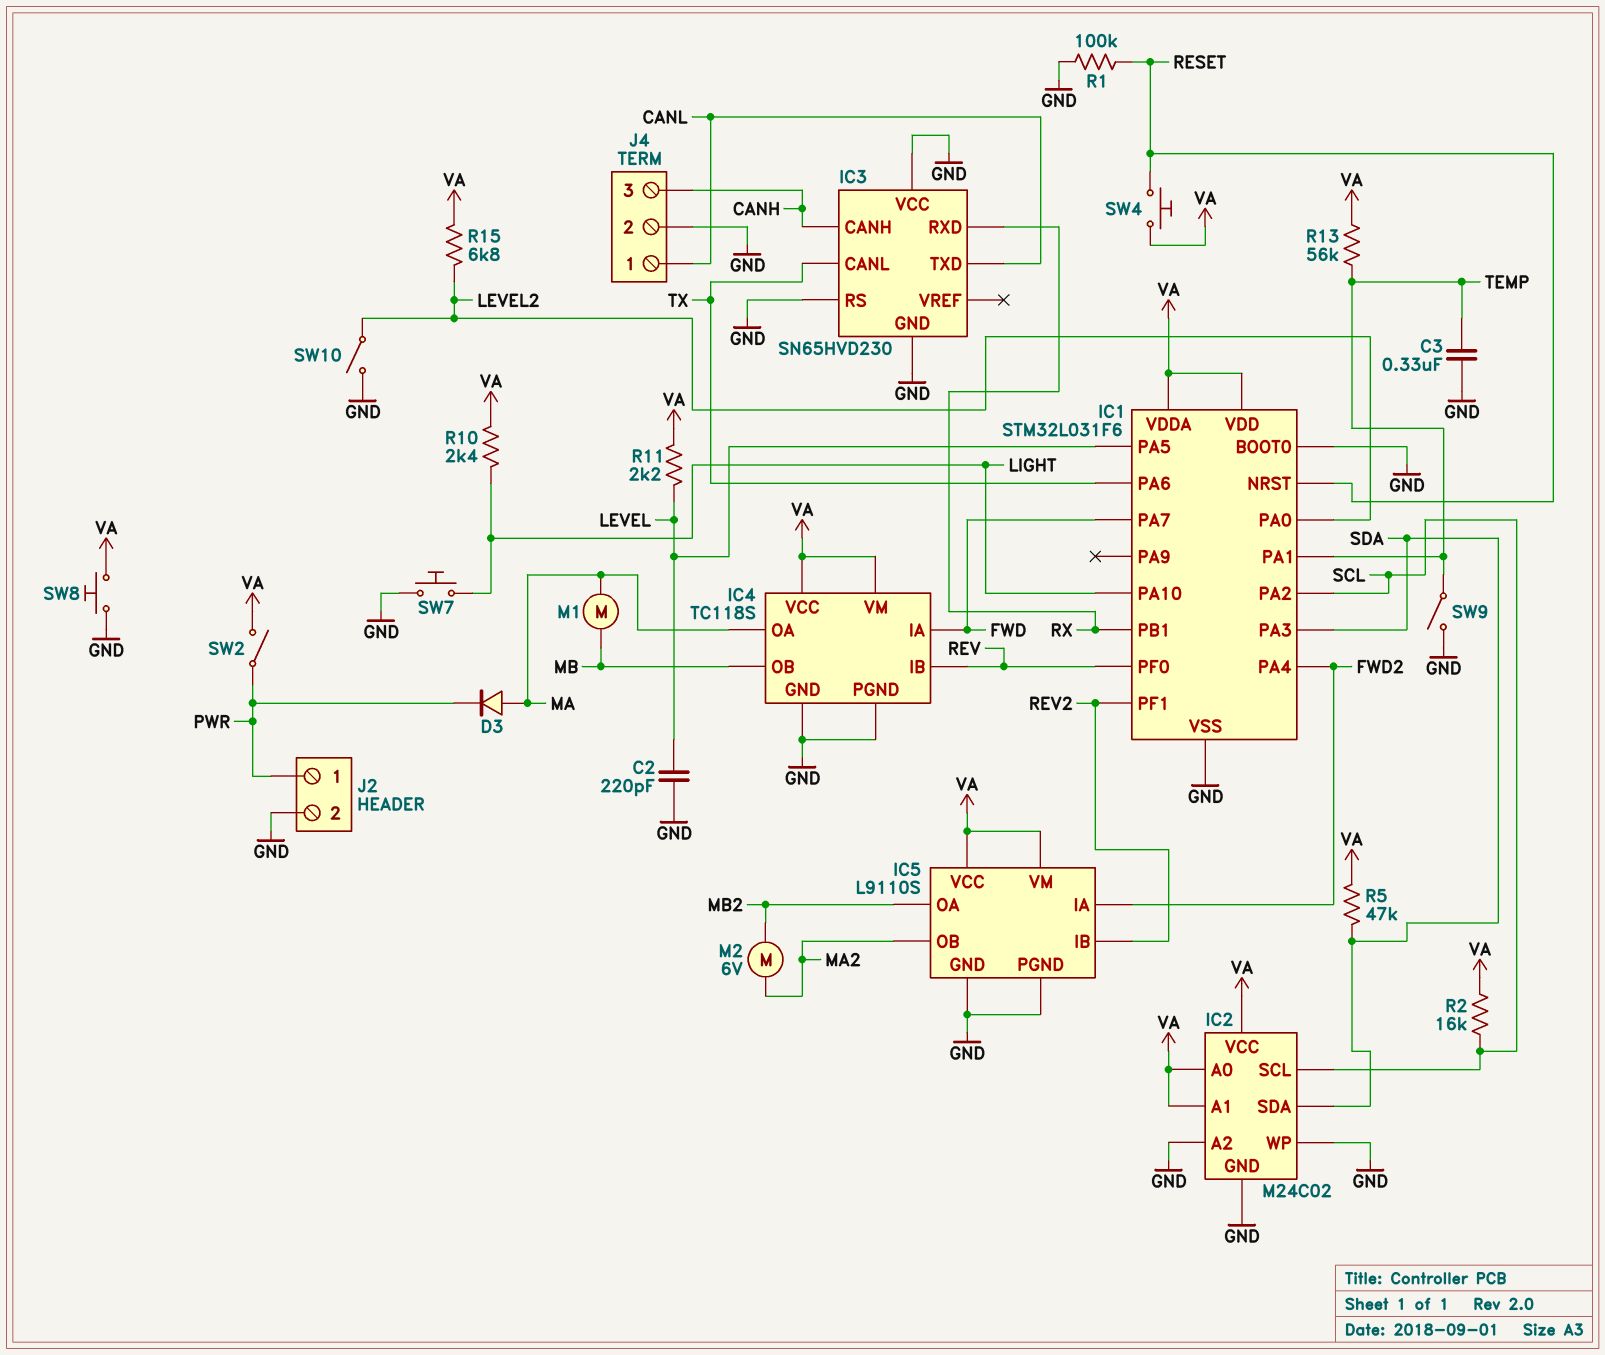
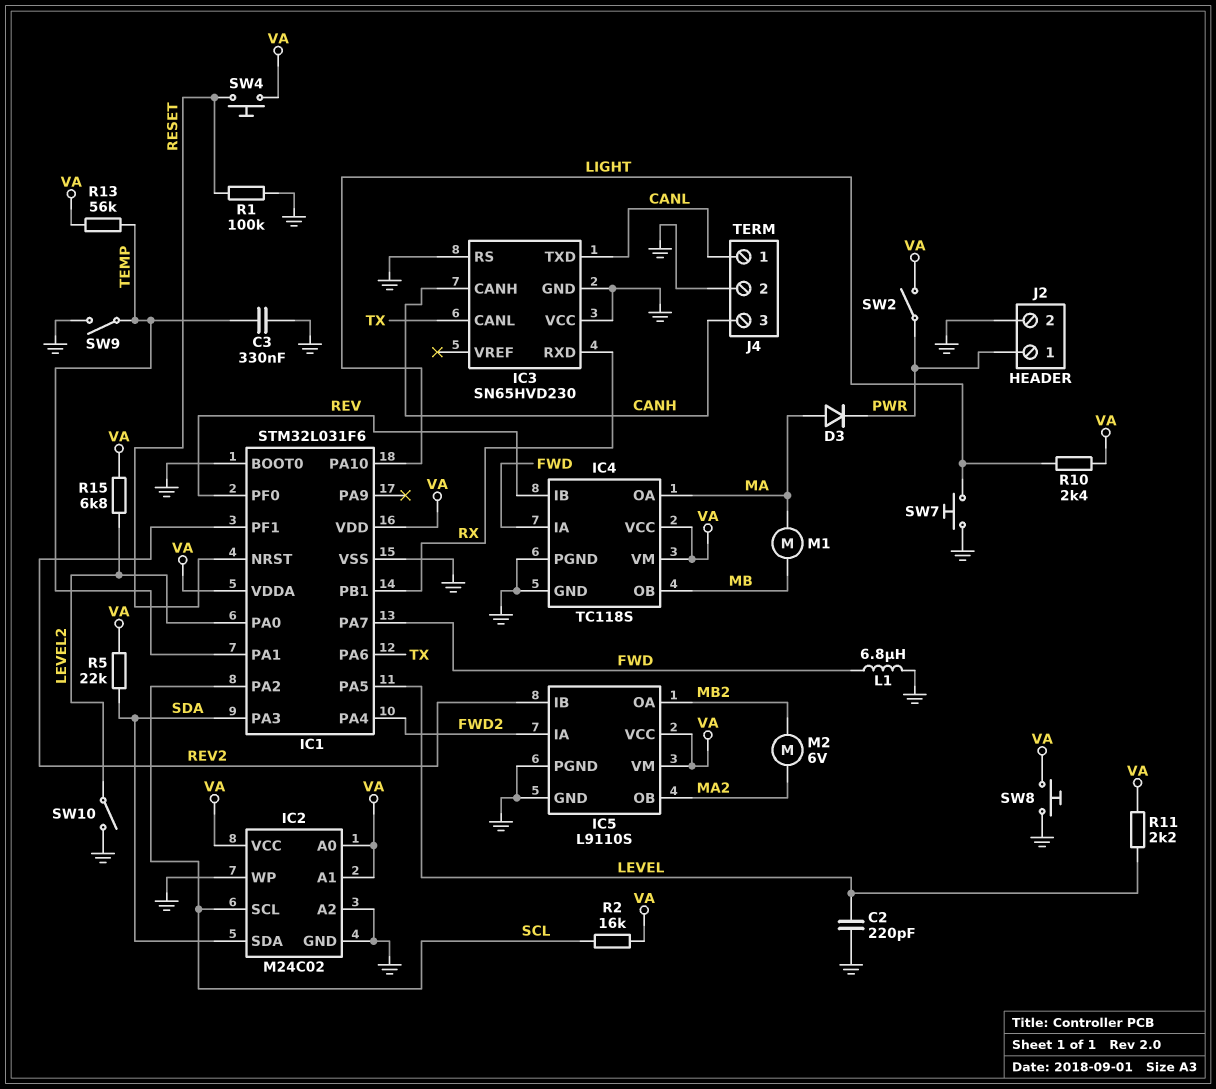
L1: none -> 6.8uH (FWD, GND)
R5: 47k (SDA, VA) -> 22k (SDA, VA)

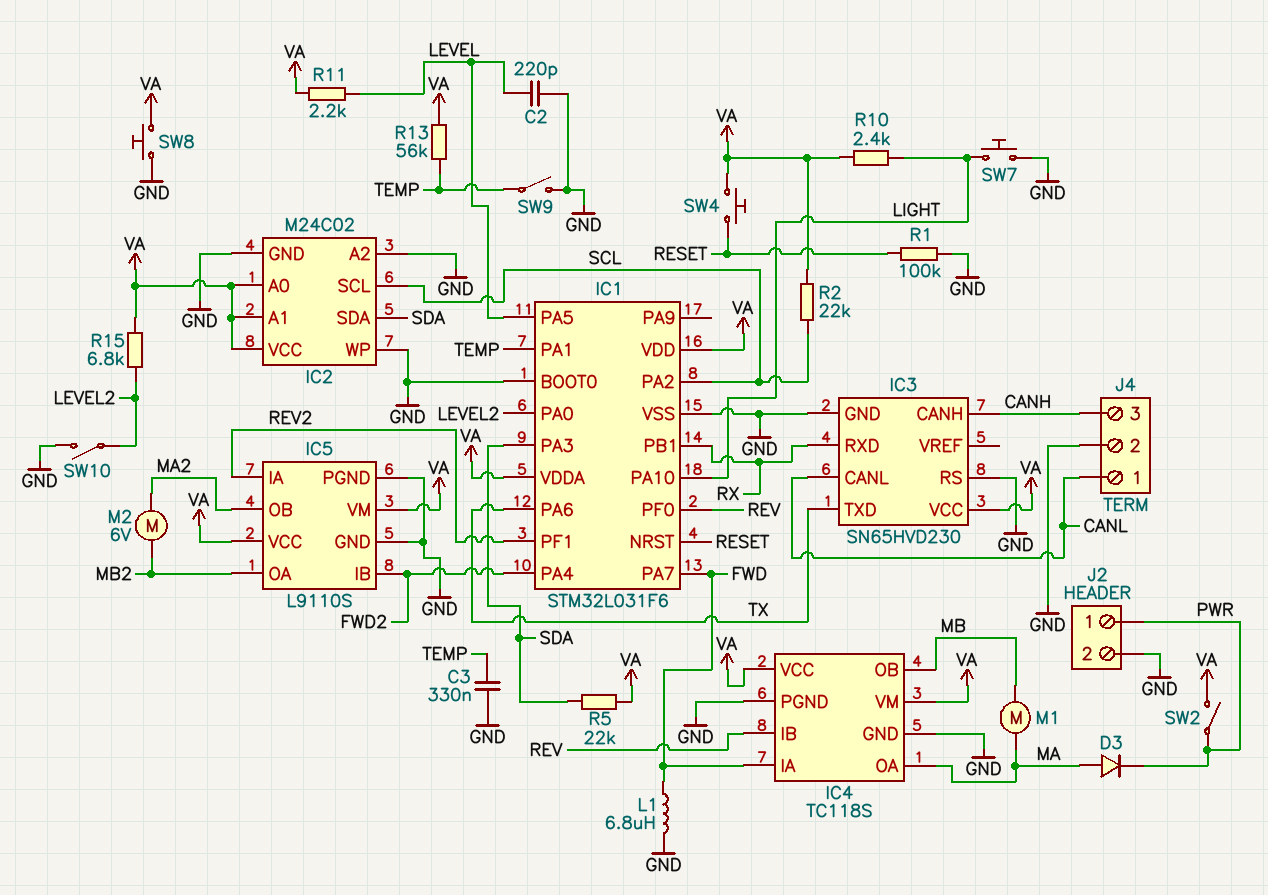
IC3 pin CANL: TX -> CANL
IC3 pin TXD: CANL -> TX
IC3 pin VCC: GND -> VA
IC5 pin IA: FWD2 -> REV2
IC5 pin IB: REV2 -> FWD2
R2: 16k (SCL, VA) -> 22k (SCL, VA)

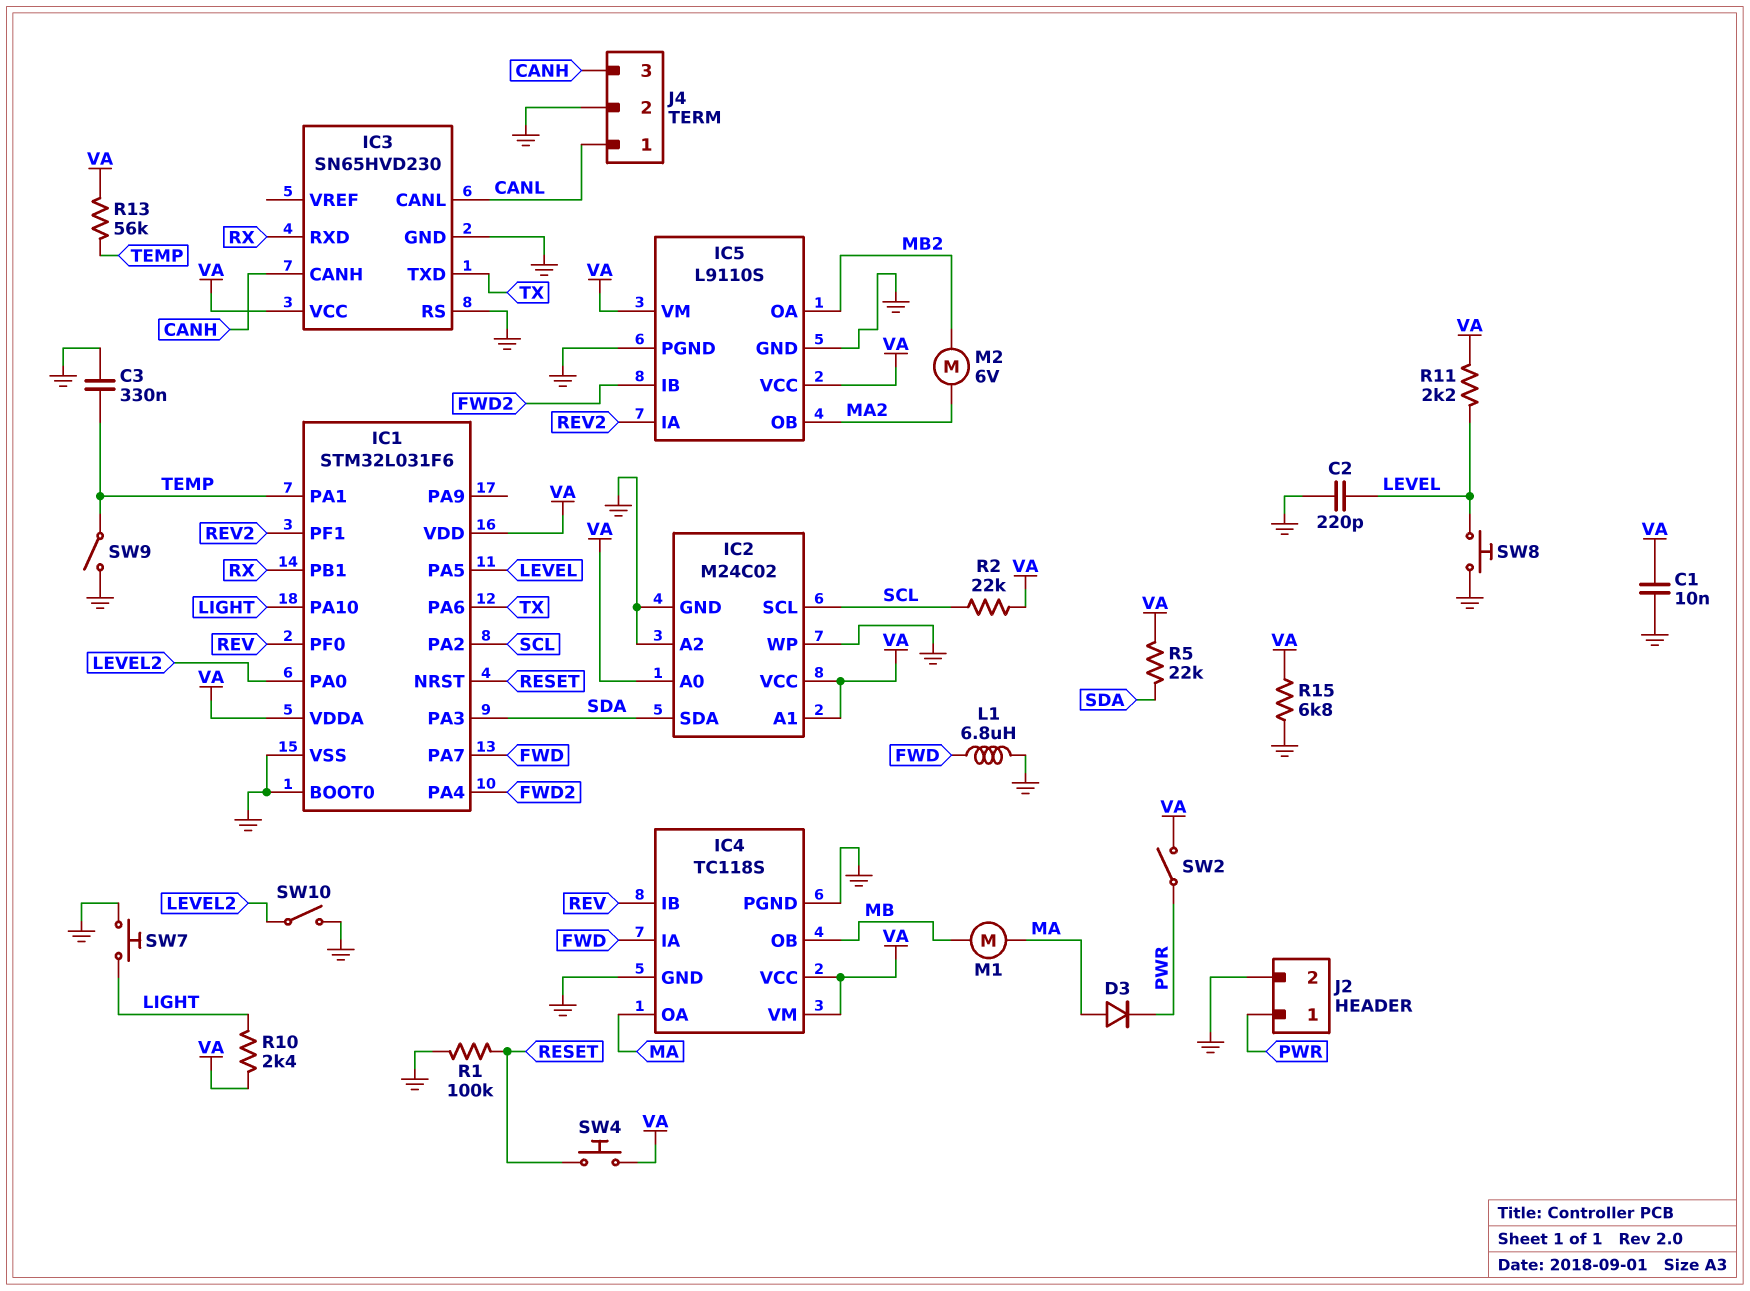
C1: none -> 10nF (GND, VA)
R15: 6.8k (LEVEL2, VA) -> 6.8k (GND, VA)
SW8: button (GND, VA) -> button (GND, LEVEL)

